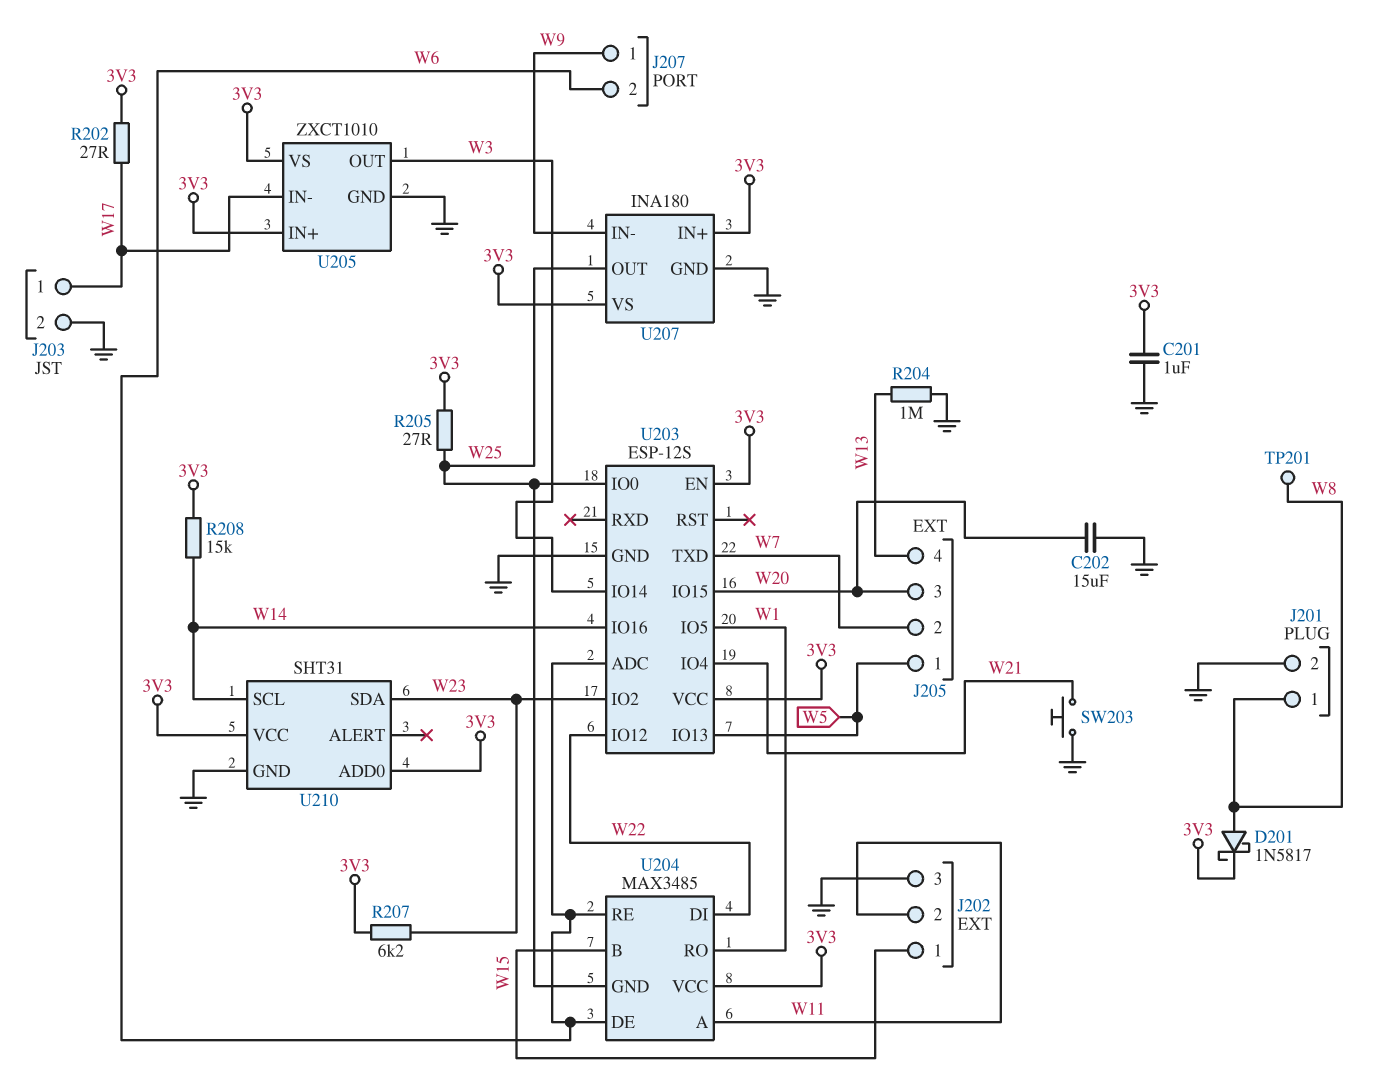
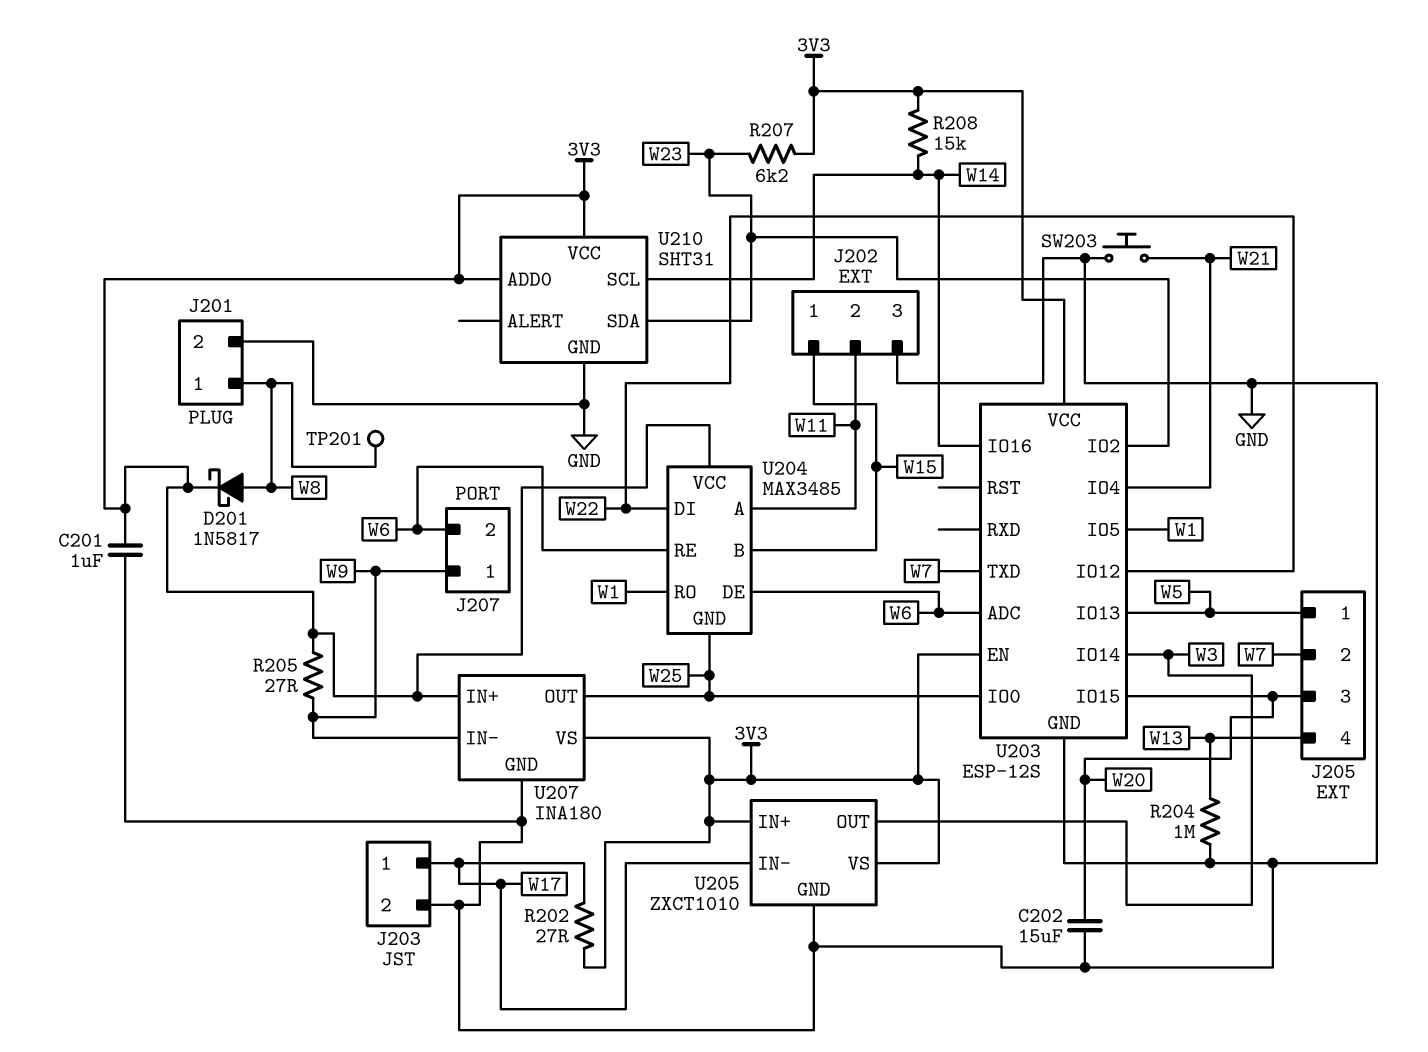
R205: 27 (3V3, W25) -> 27 (3V3, W9)

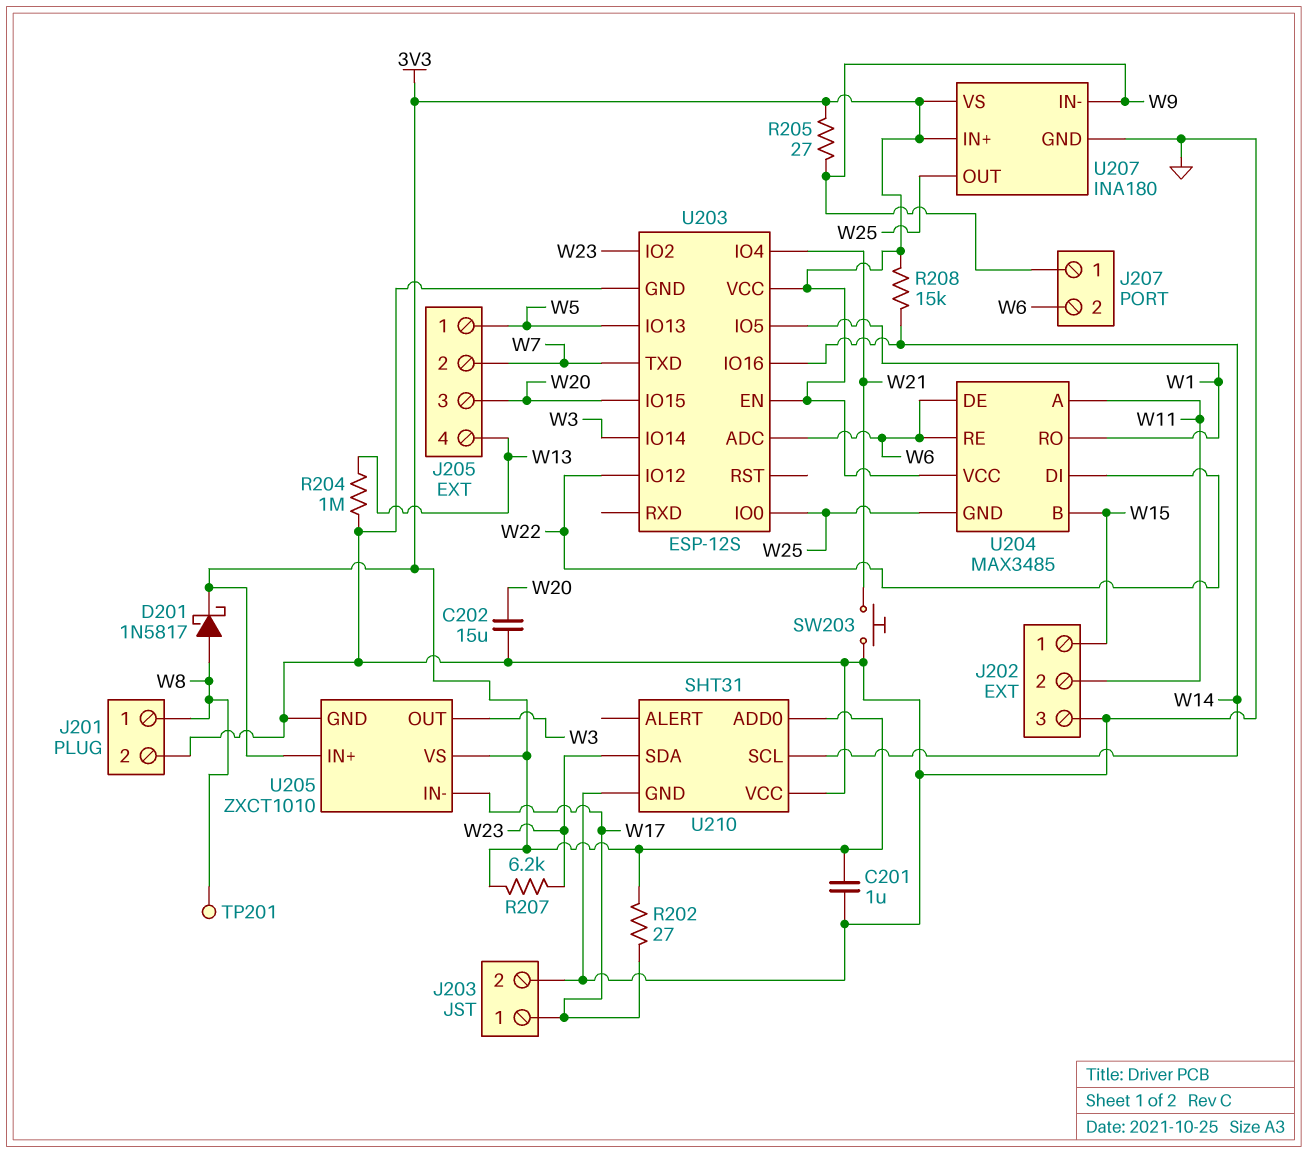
U210 pin VCC: 3V3 -> GND

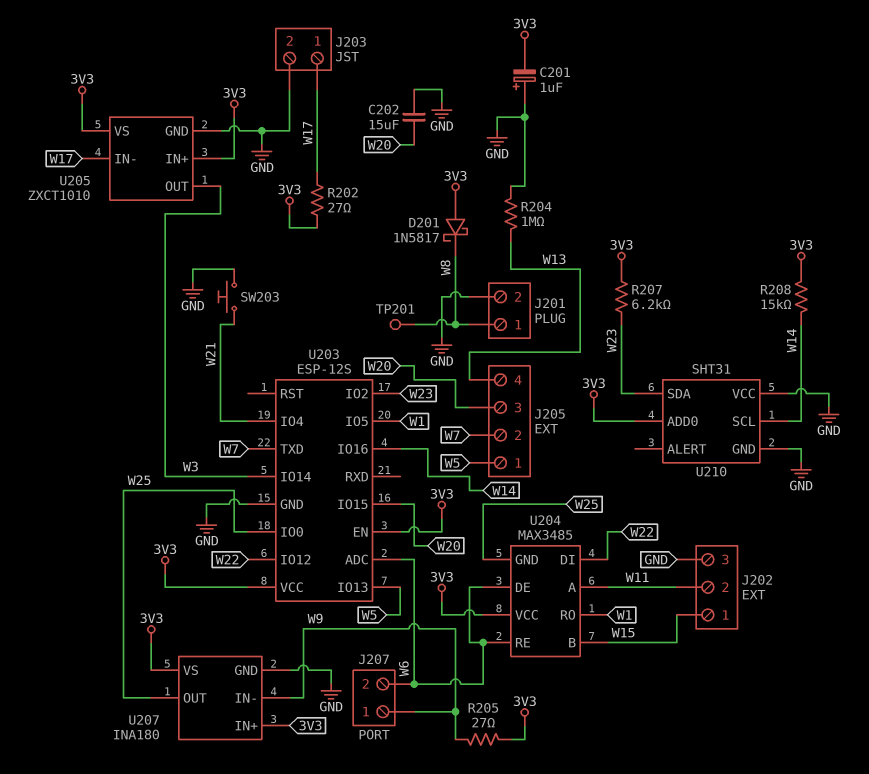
C201: 1uF (3V3, GND) -> 1uF (plus GND, minus 3V3)
D201: schottky 1N5817 (A W8, K 3V3) -> schottky 1N5817 (A 3V3, K W8)

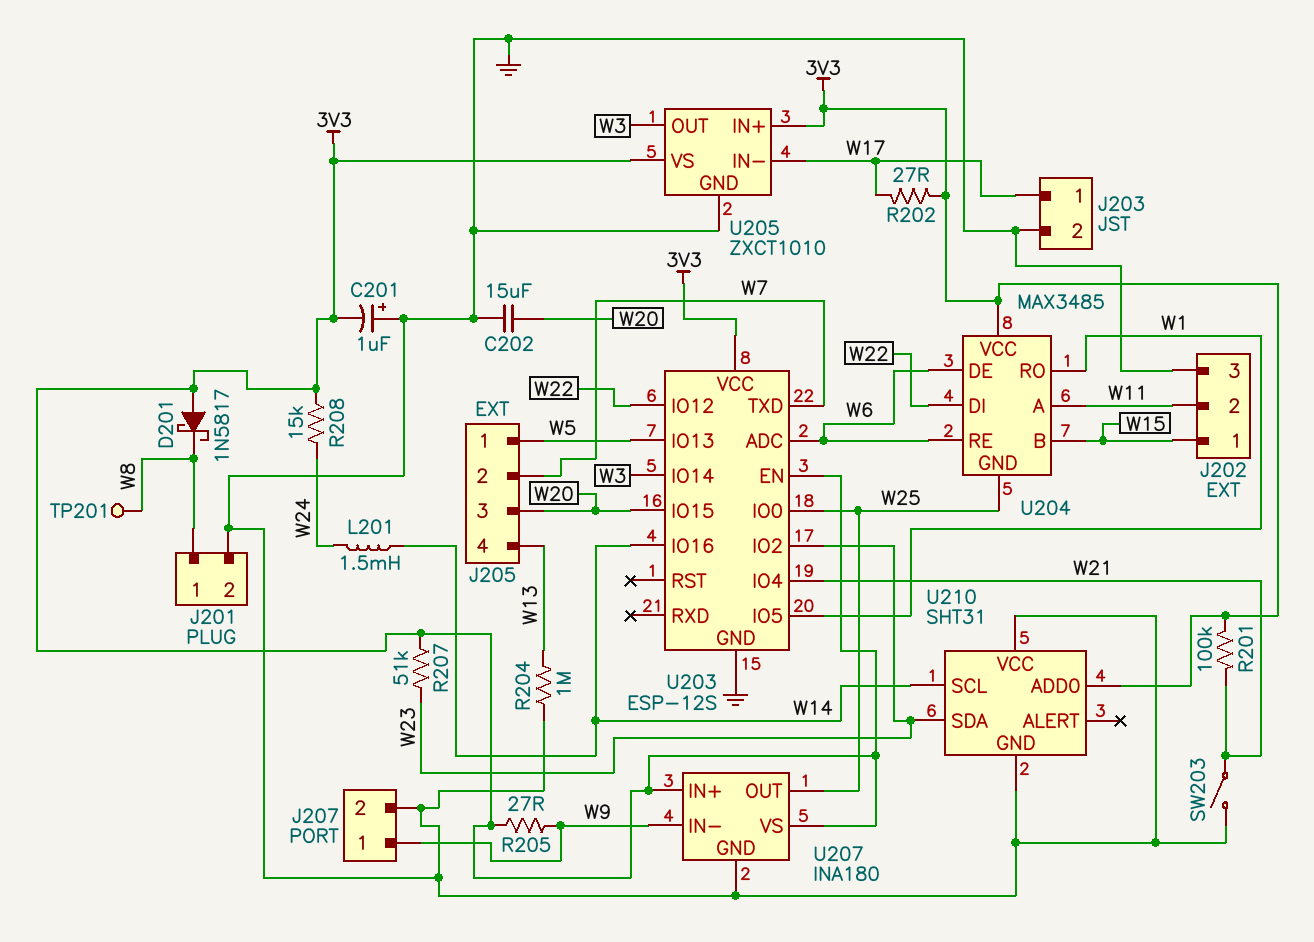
J207 pin 2: W6 -> GND
L201: none -> 1.5mH (W14, W24)
R201: none -> 100k (3V3, W21)
R207: 6.2k (3V3, W23) -> 51k (3V3, W23)
R208: 15k (3V3, W14) -> 15k (3V3, W24)
SW203: button (GND, W21) -> switch (GND, W21)

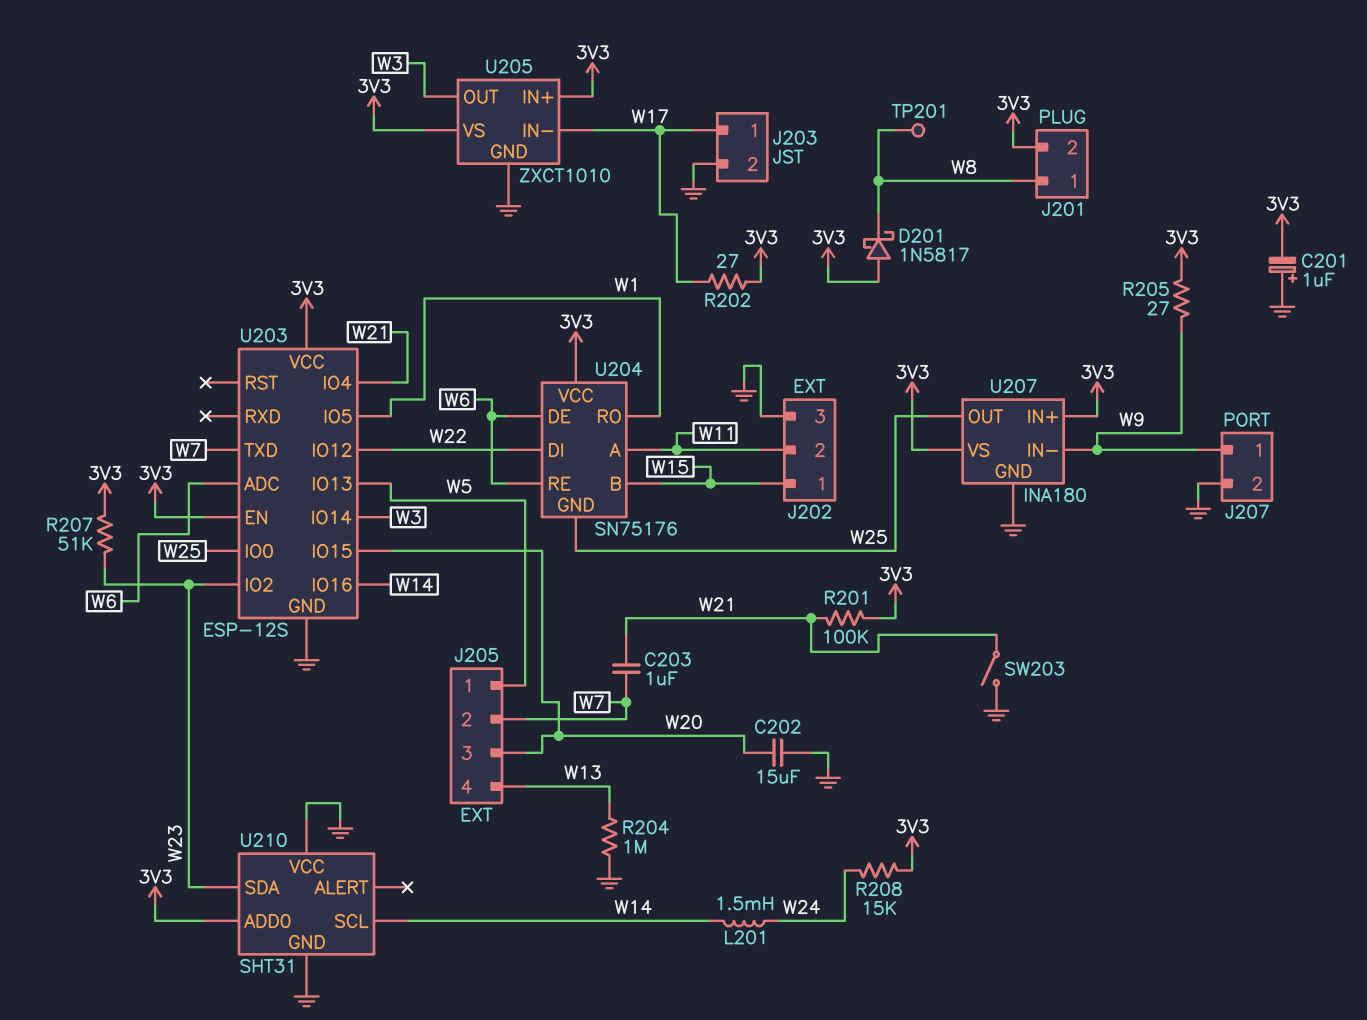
C203: none -> 1uF (W7, W21)
J201 pin 2: GND -> 3V3
U204: MAX3485 -> SN75176

